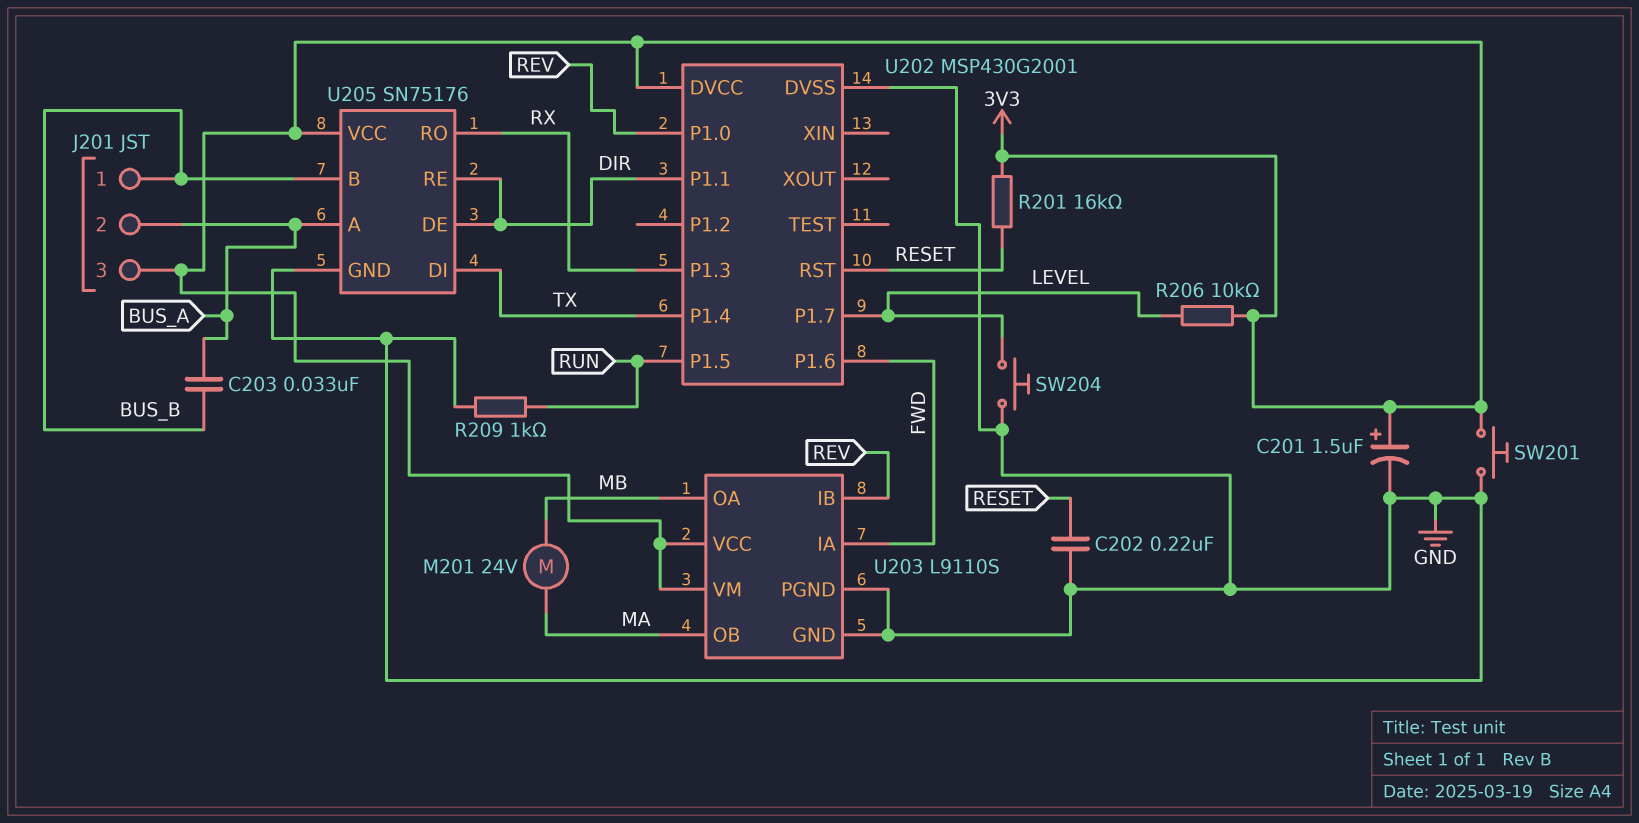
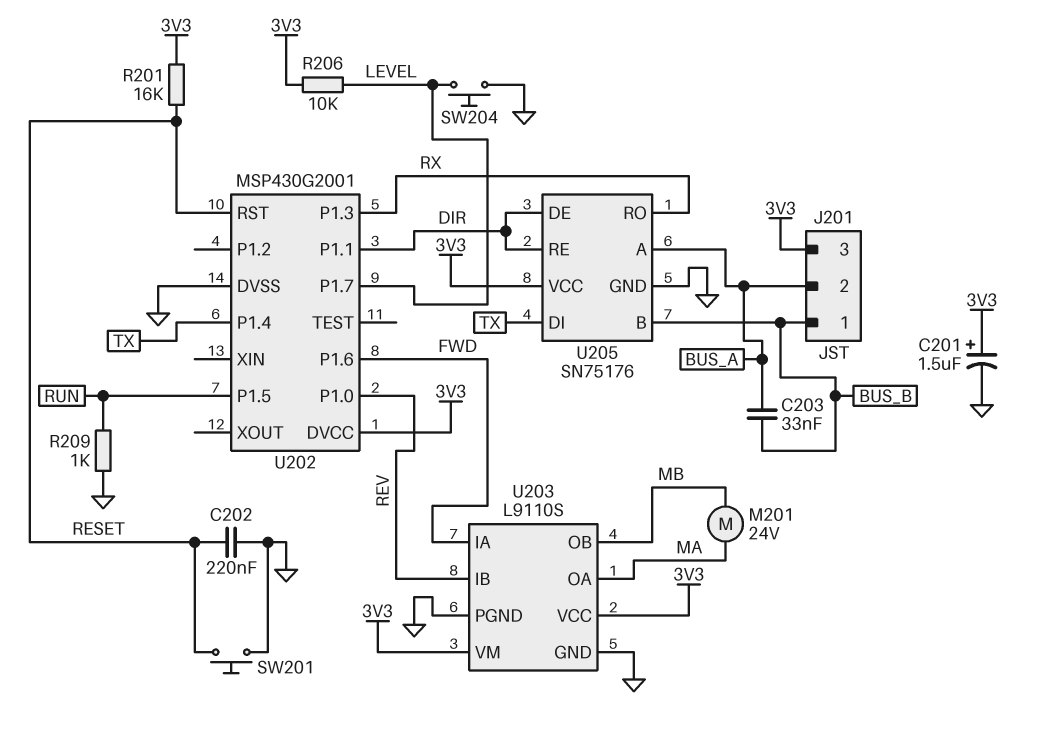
SW201: button (3V3, GND) -> button (GND, RESET)
U203 pin OA: MB -> MA
U203 pin OB: MA -> MB

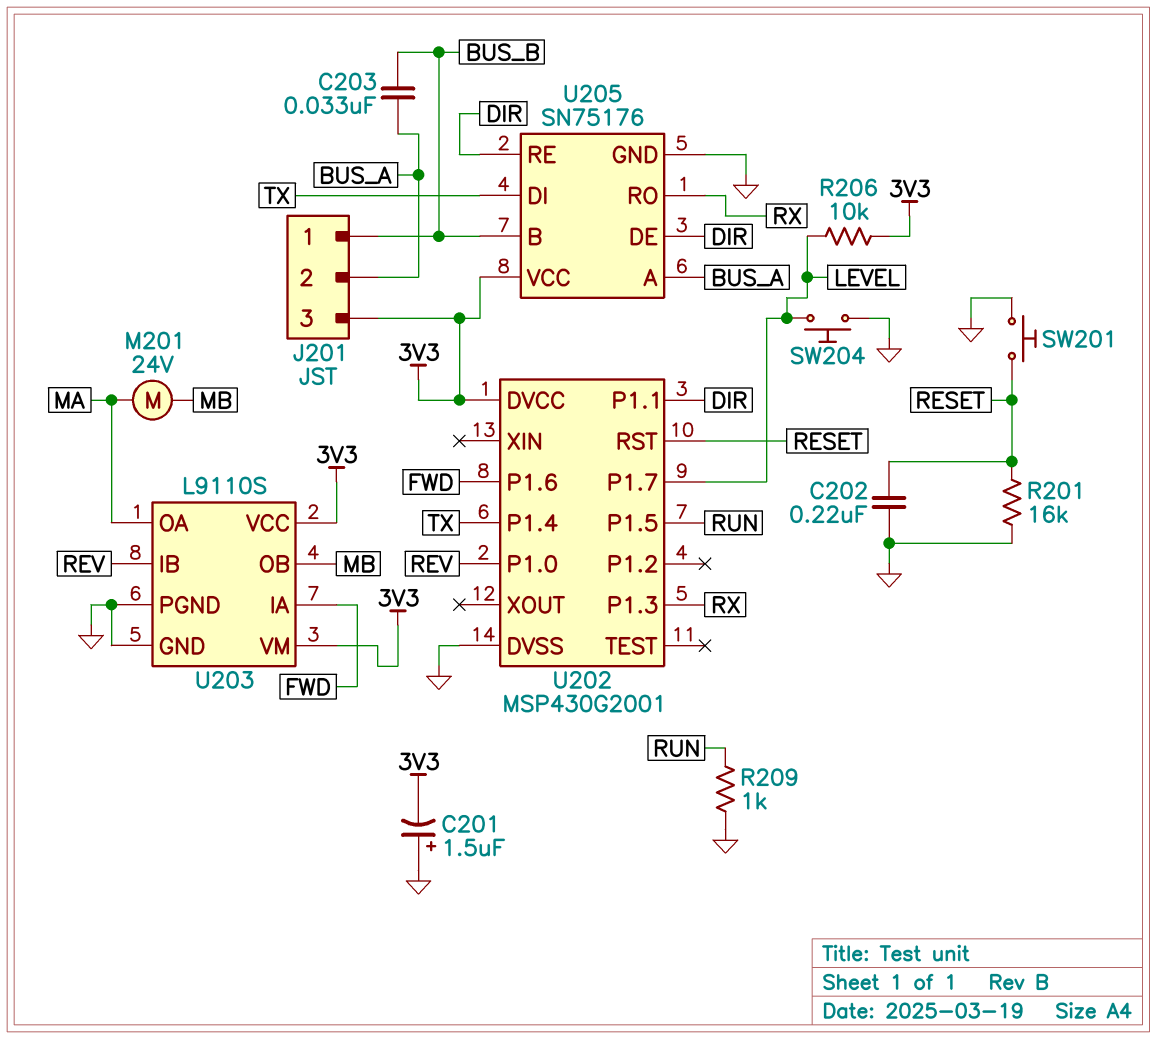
C201: 1.5uF (plus 3V3, minus GND) -> 1.5uF (plus GND, minus 3V3)
R201: 16k (3V3, RESET) -> 16k (GND, RESET)

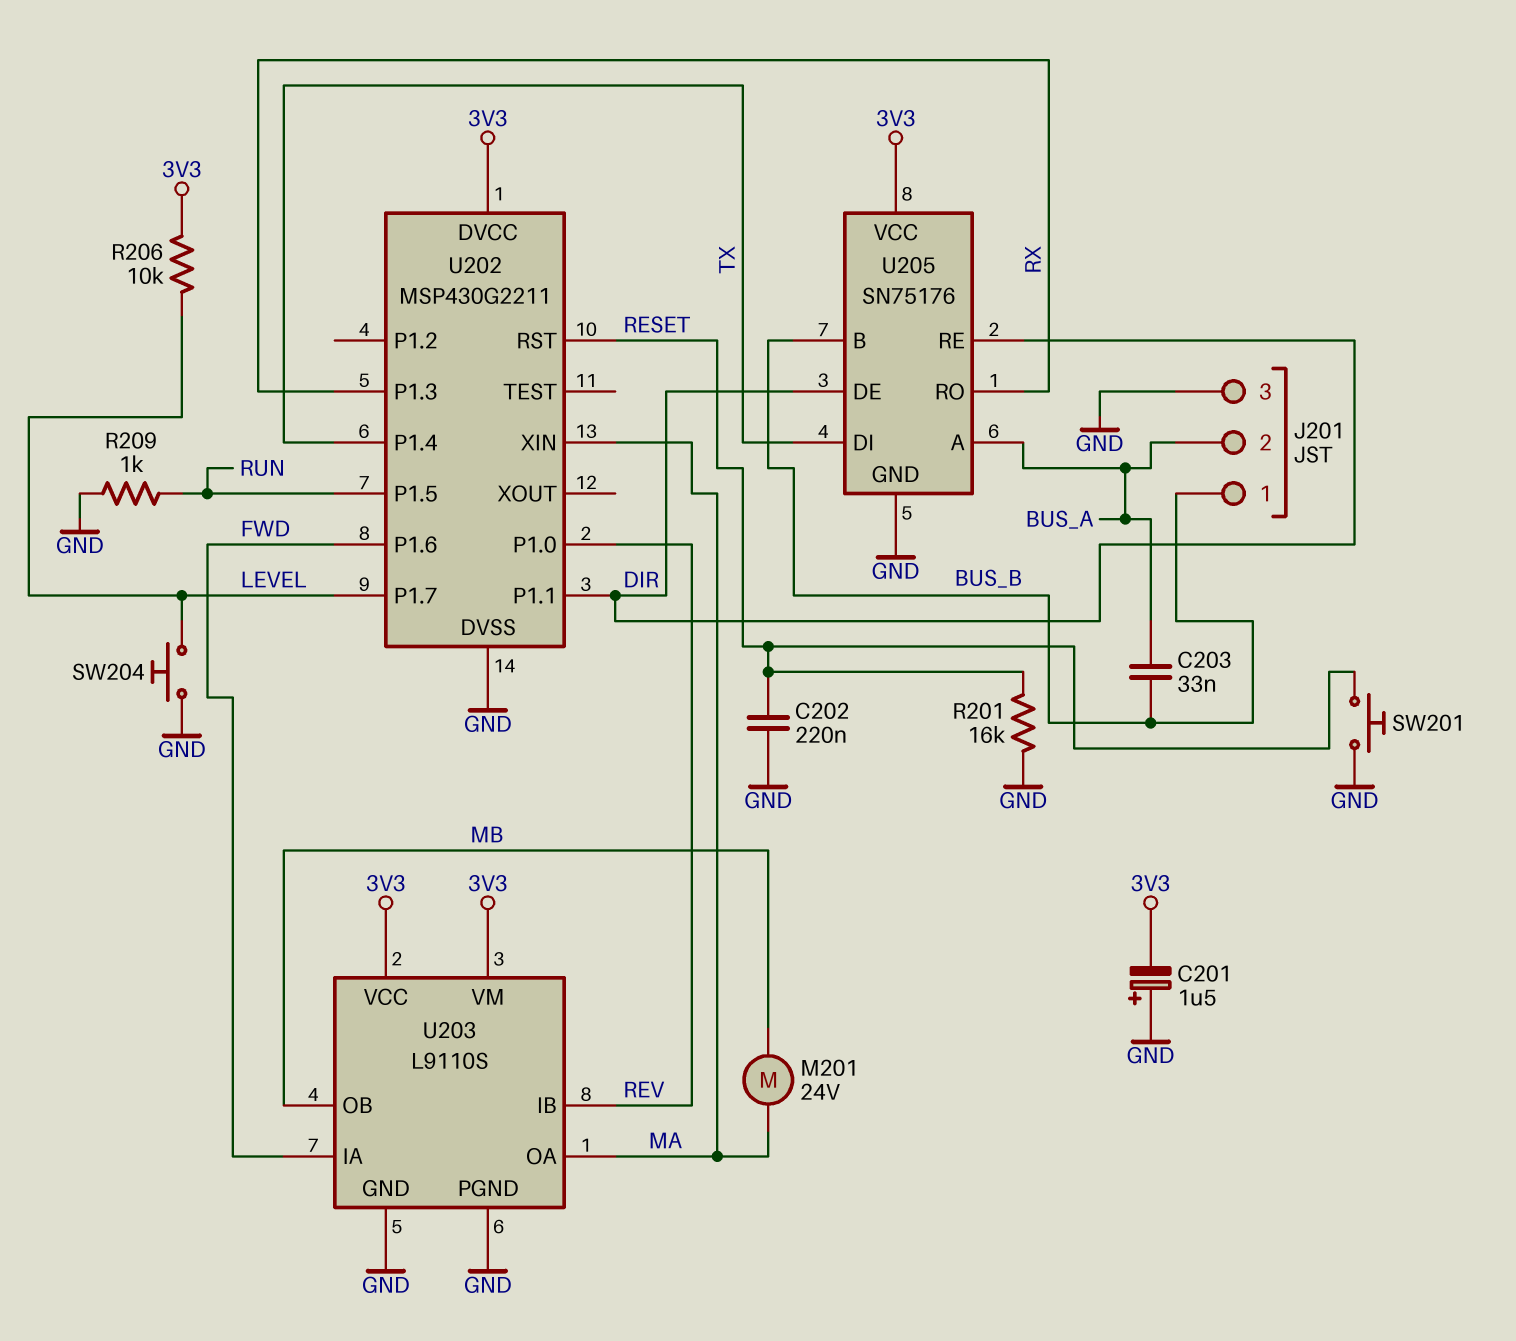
J201 pin 3: 3V3 -> GND
U202: MSP430G2001 -> MSP430G2211
U202 pin XIN: none -> MA

